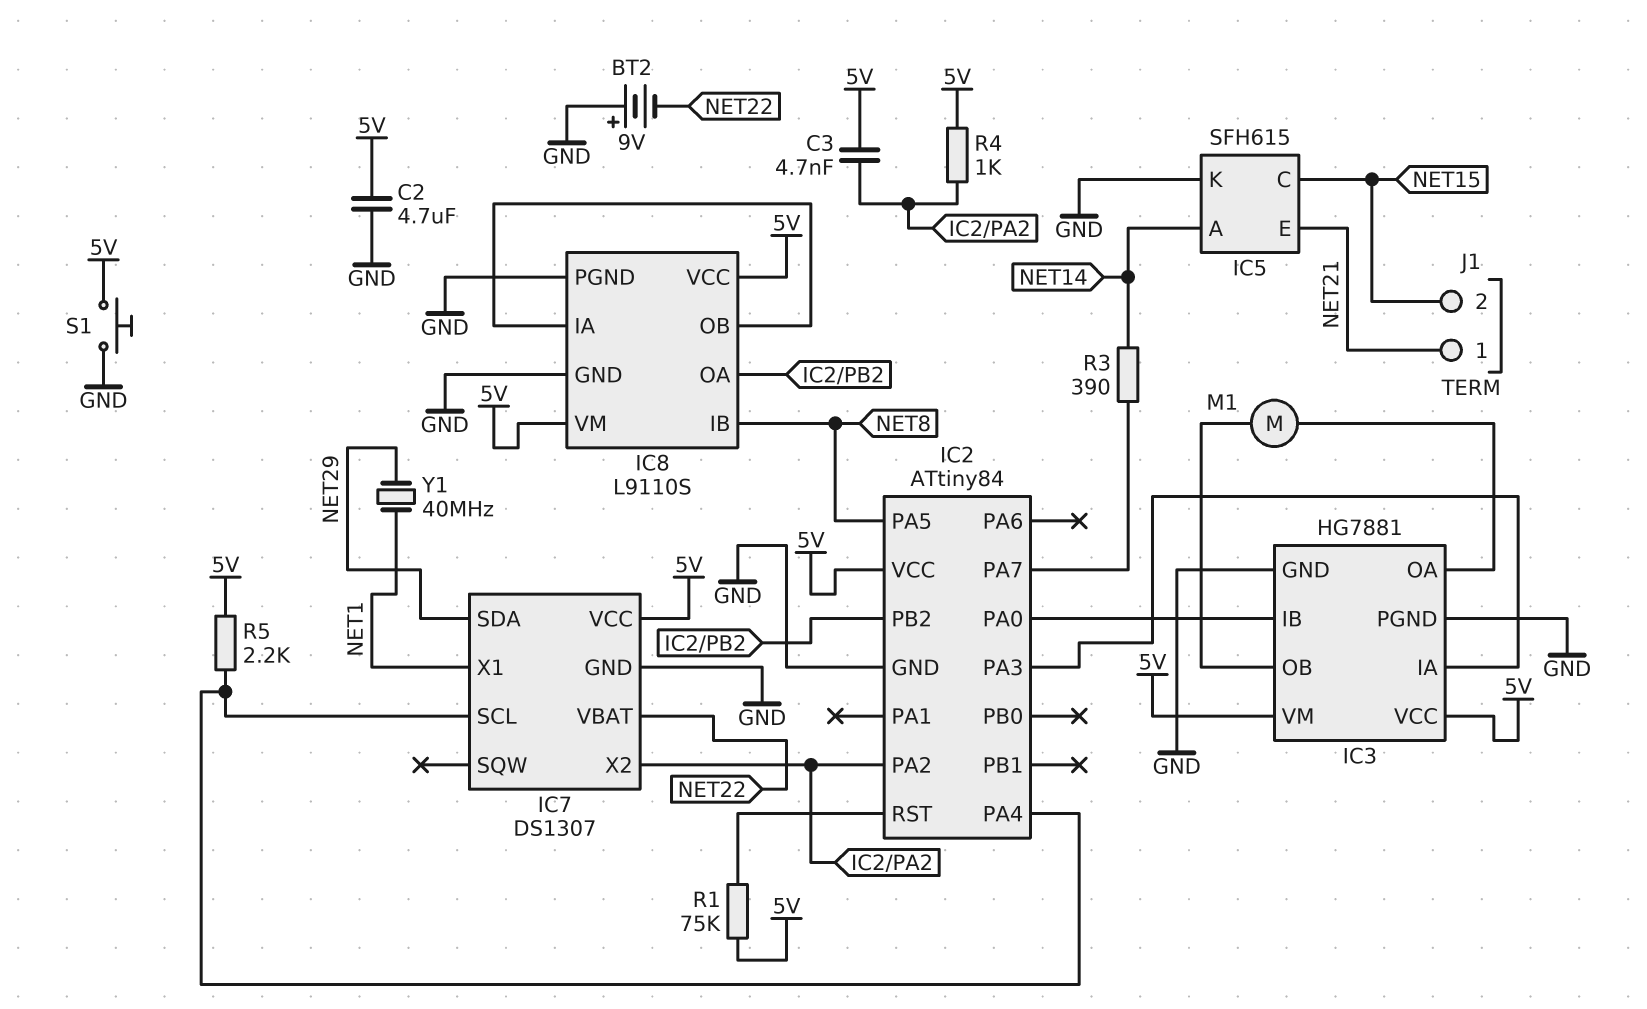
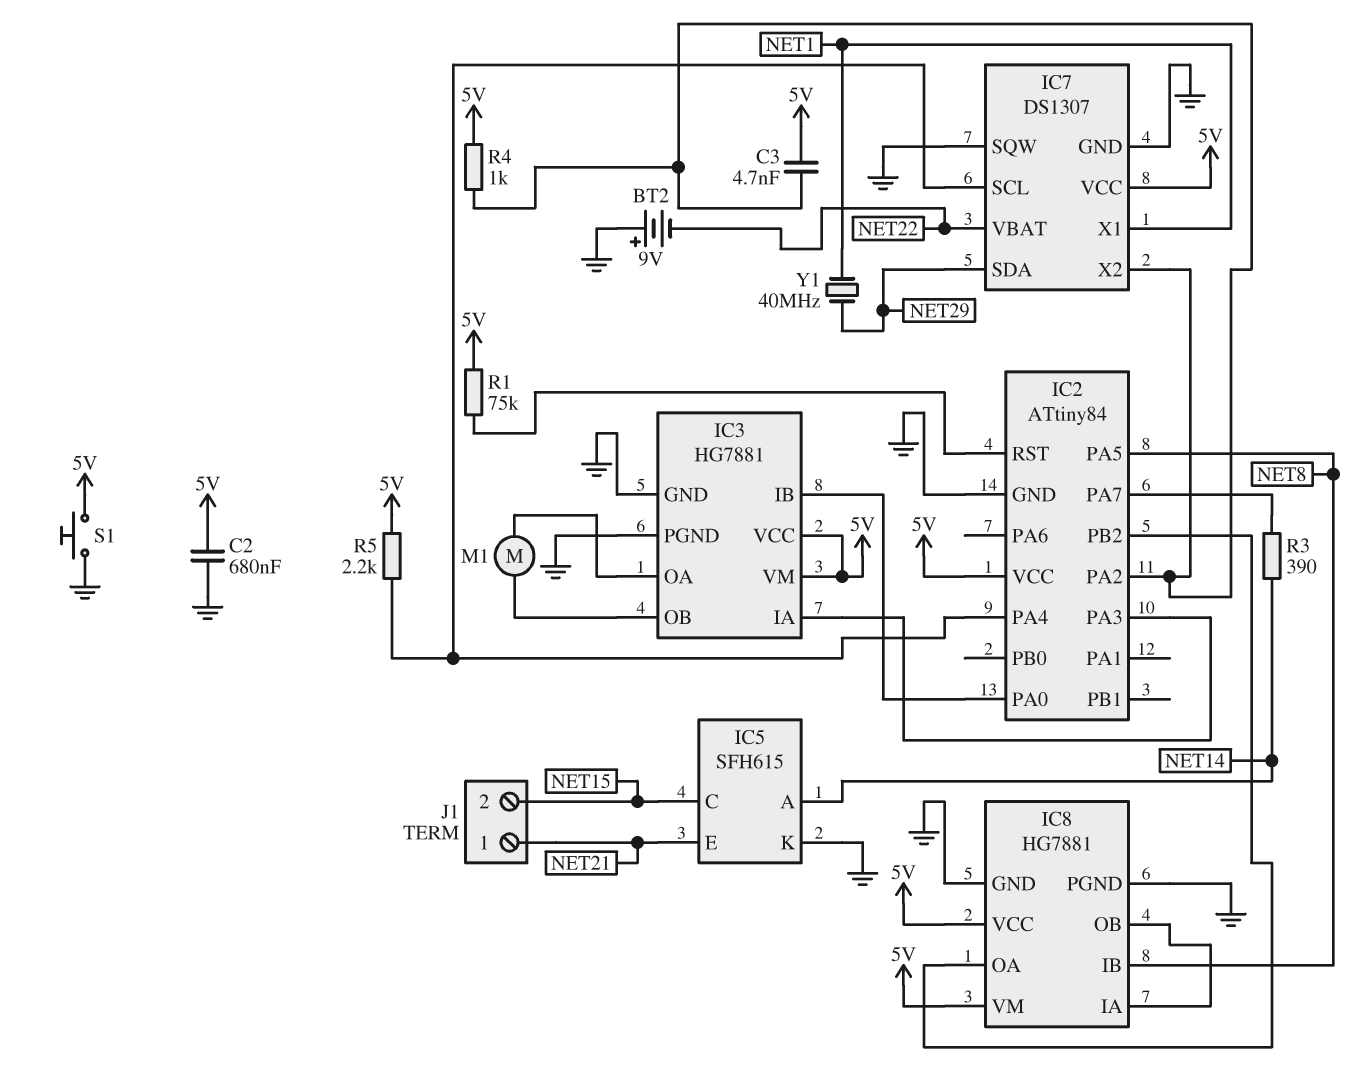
C2: 4.7uF (5V, GND) -> 680nF (5V, GND)
IC7 pin SQW: none -> GND
IC8: L9110S -> HG7881

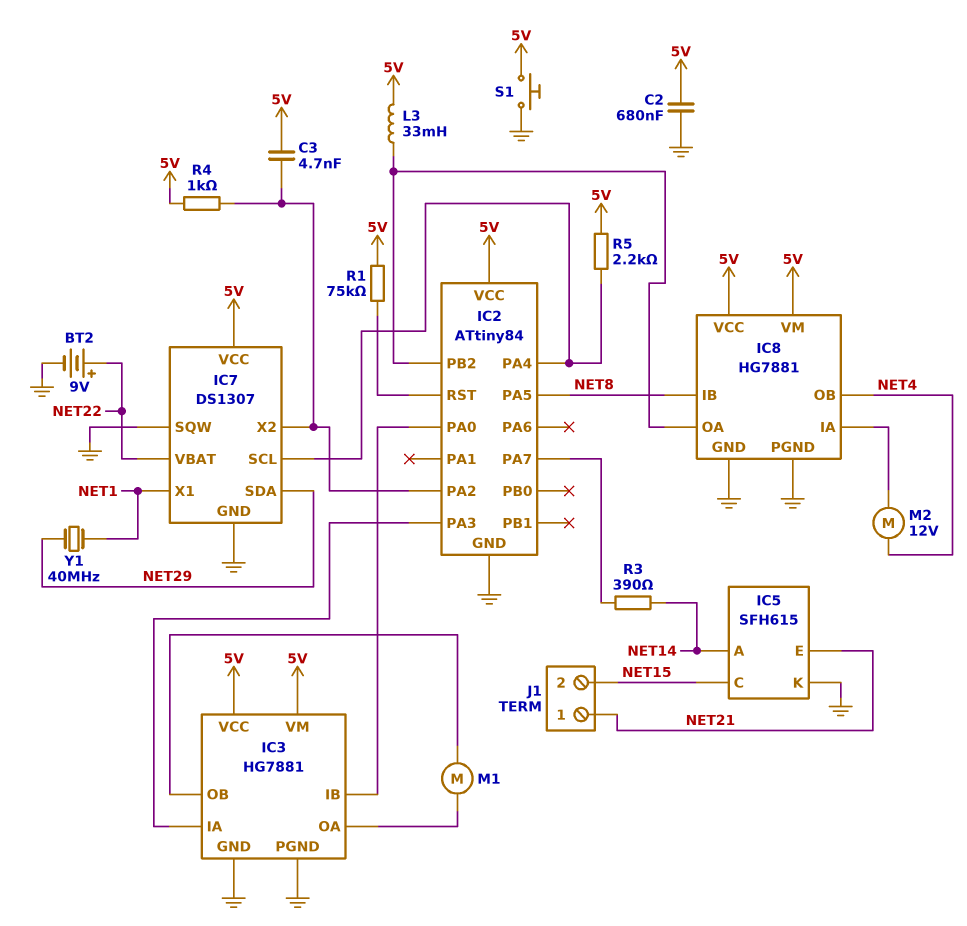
BT2: 9V (plus GND, minus NET22) -> 9V (plus NET22, minus GND)
IC8 pin OB: IC8/IA -> NET4
L3: none -> 33mH (5V, IC2/PB2)
M2: none -> motor 12V (IC8/IA, NET4)

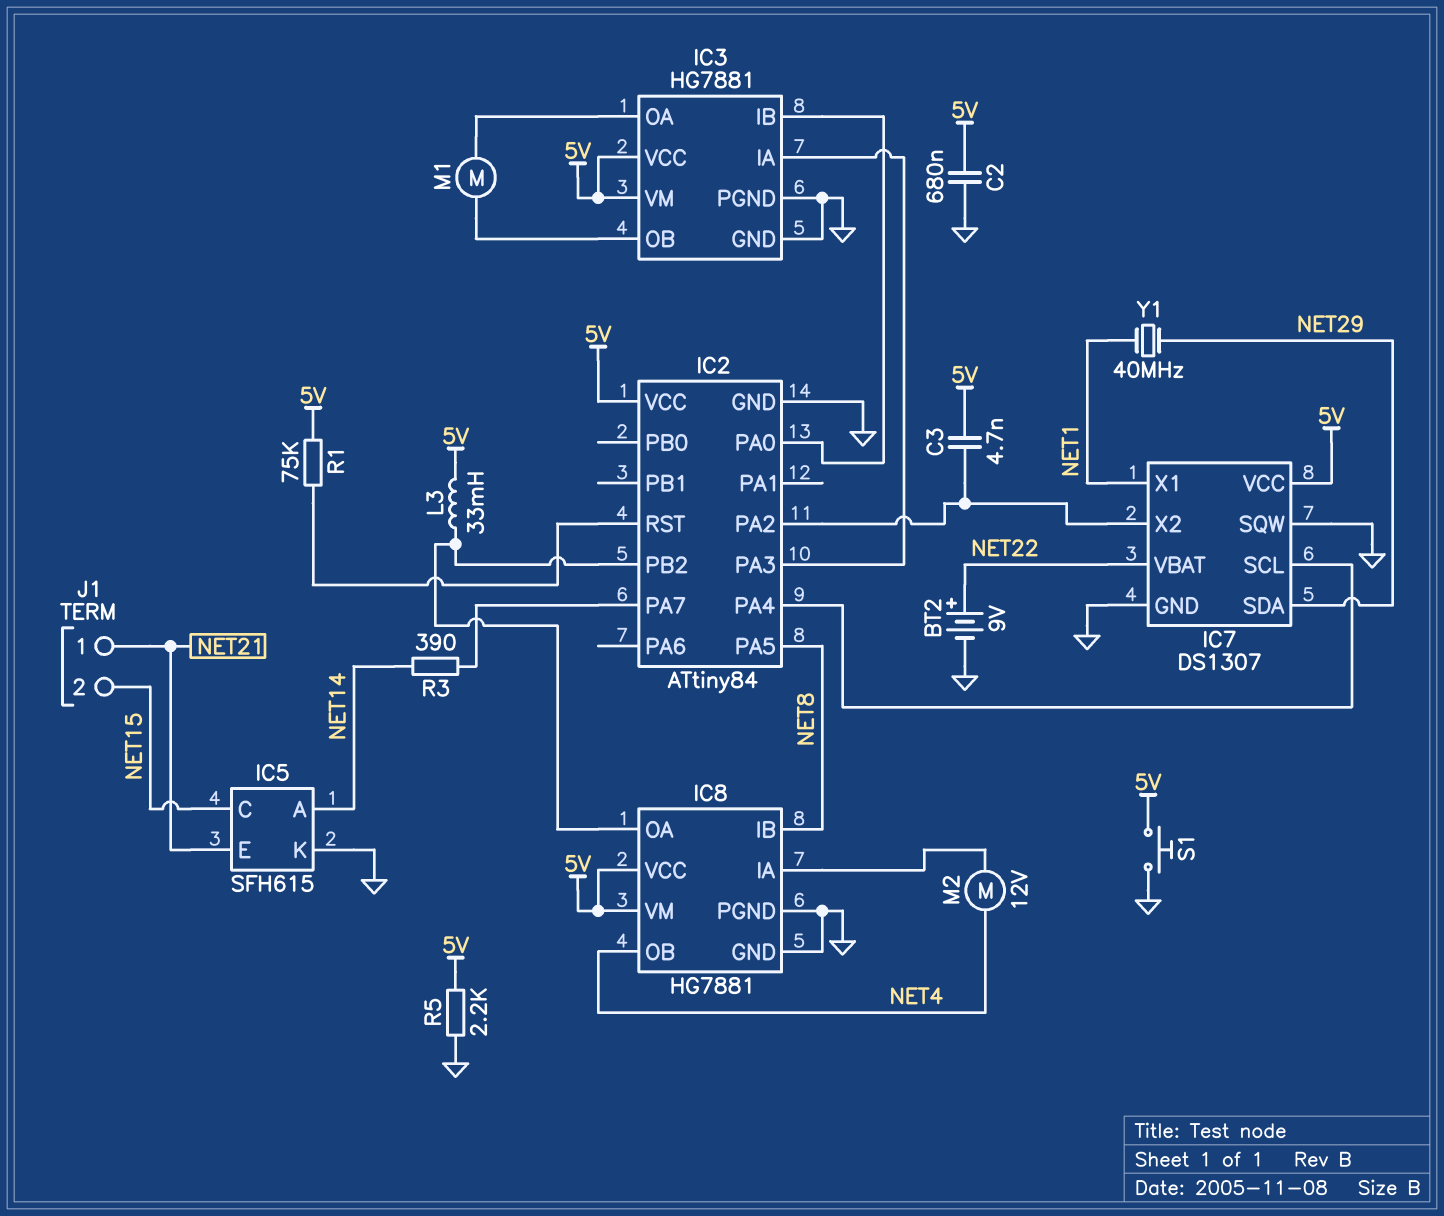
R4: 1k (5V, IC2/PA2) -> none
R5: 2.2k (5V, IC2/PA4) -> 2.2k (5V, GND)

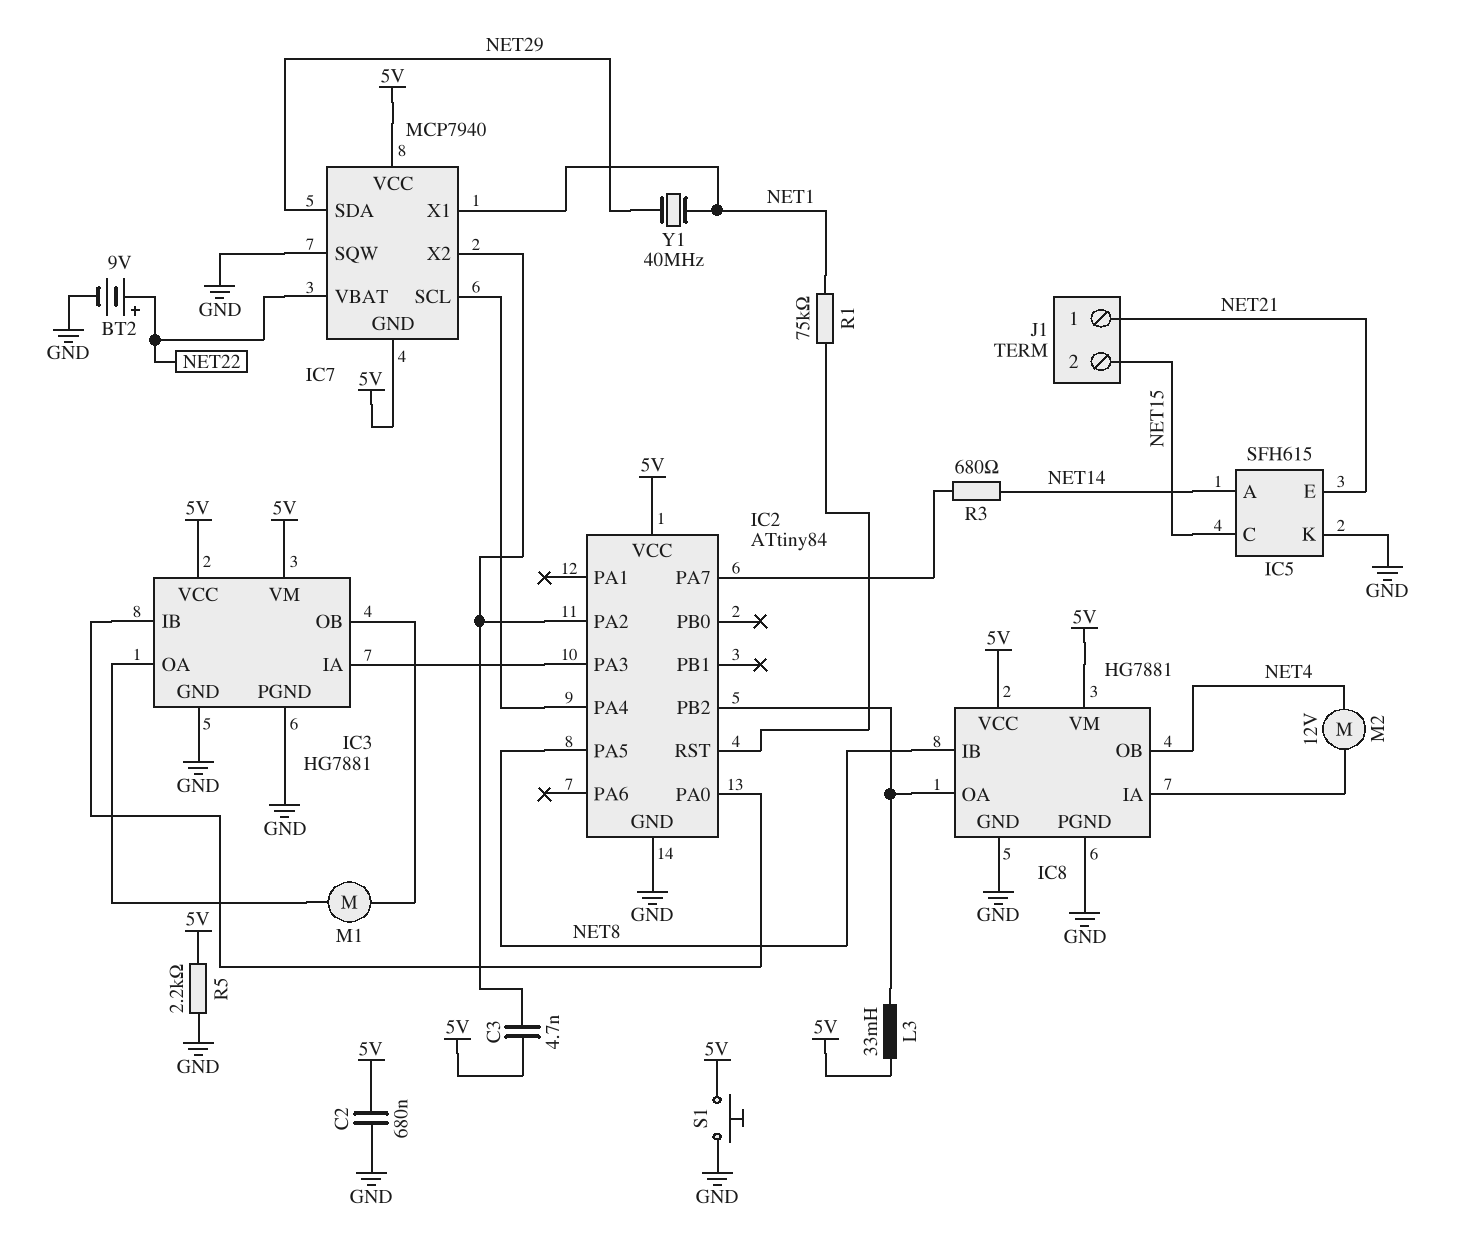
IC7: DS1307 -> MCP7940
IC7 pin GND: GND -> 5V
R1: 75k (5V, IC2/RST) -> 75k (IC2/RST, NET1)
R3: 390 (IC2/PA7, NET14) -> 680 (IC2/PA7, NET14)

